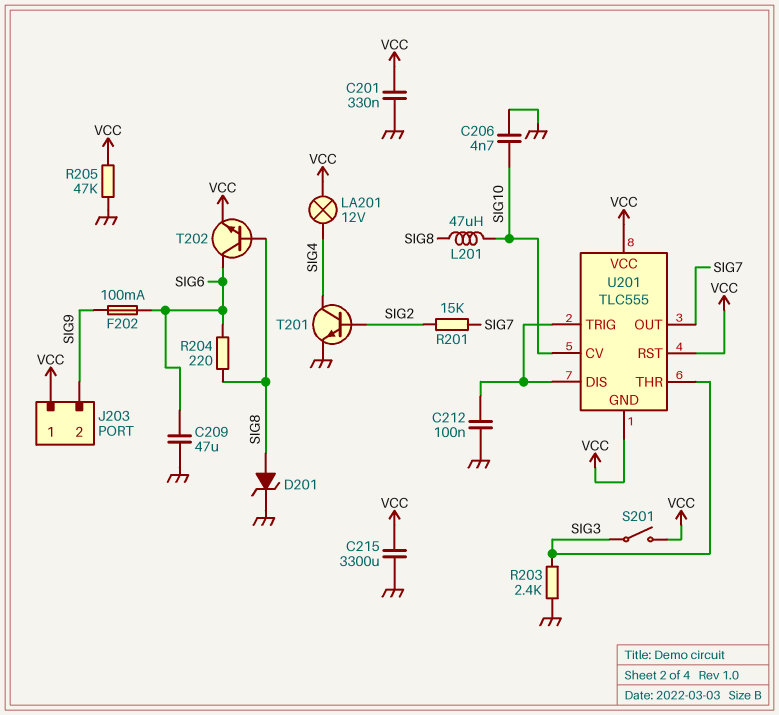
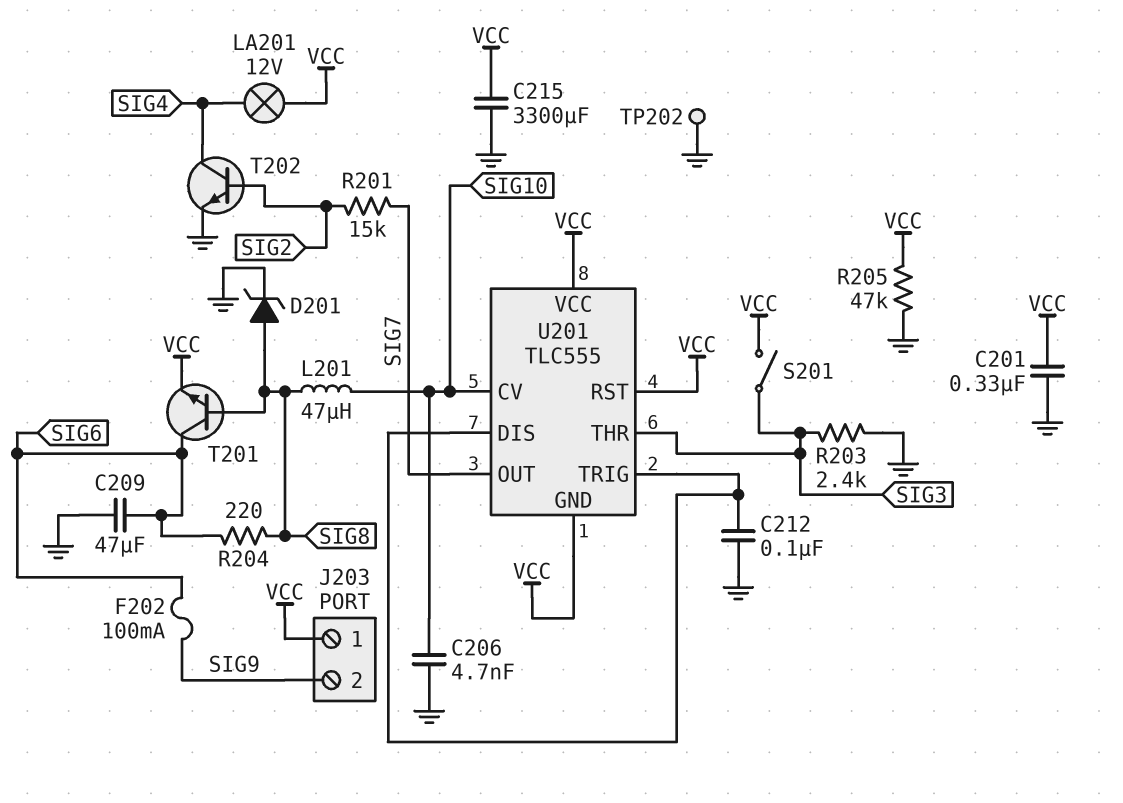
T201: NPN (B SIG2, C SIG4, E GND) -> NPN (B SIG8, C SIG6, E VCC)
T202: NPN (B SIG8, C SIG6, E VCC) -> NPN (B SIG2, C SIG4, E GND)
TP202: none -> test point (GND)

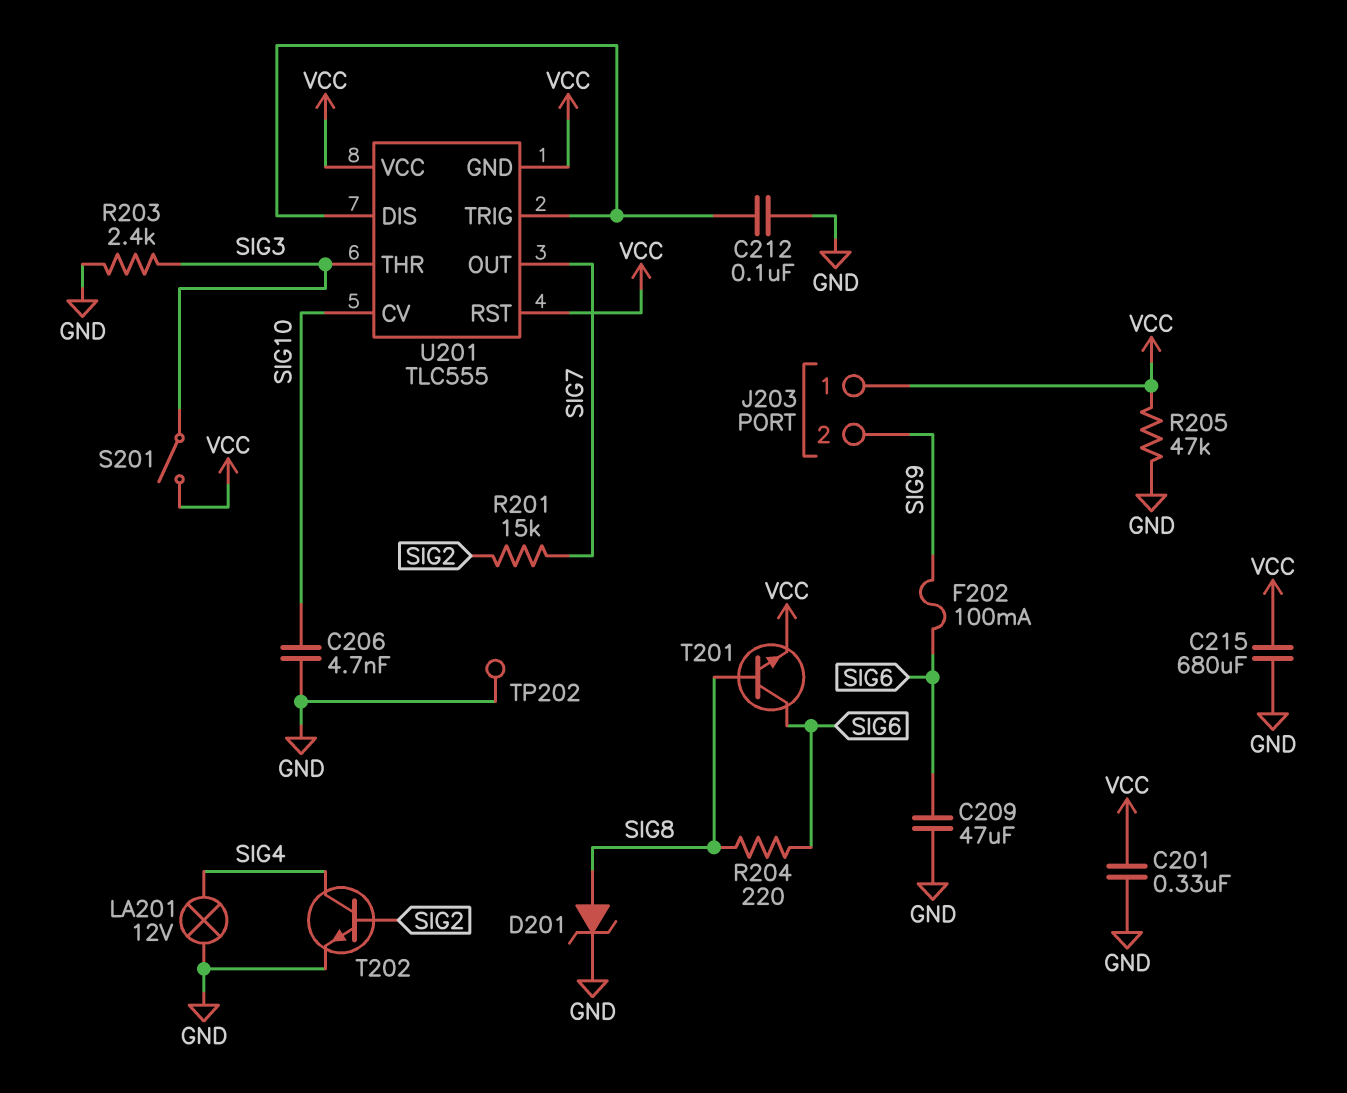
C215: 3300uF (GND, VCC) -> 680uF (GND, VCC)
L201: 47uH (SIG8, SIG10) -> none
LA201: lamp 12V (SIG4, VCC) -> lamp 12V (GND, SIG4)

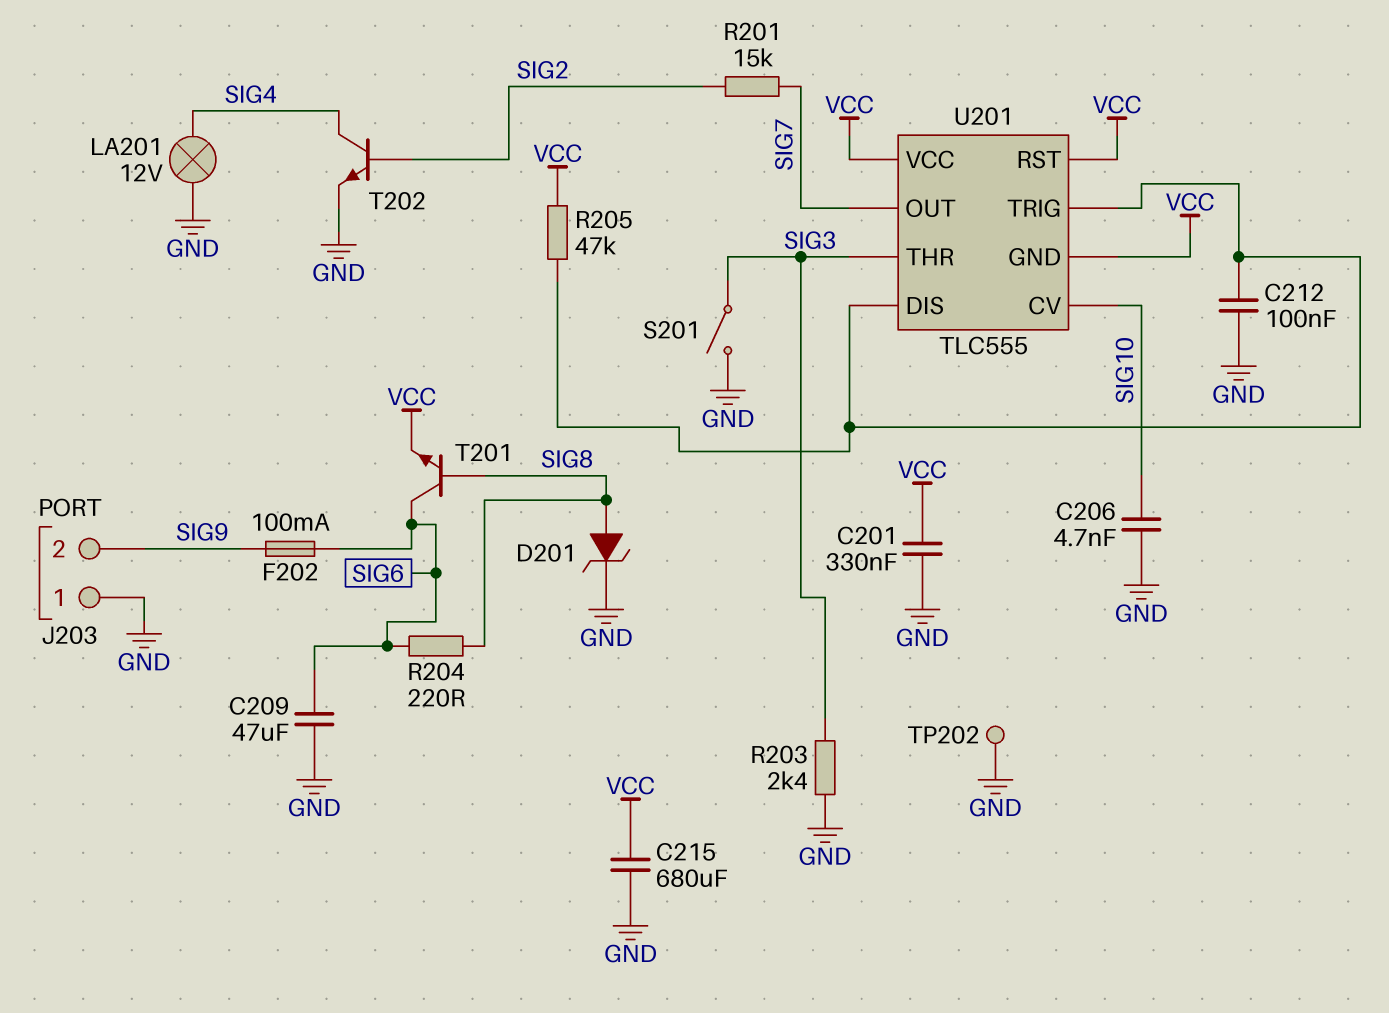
J203 pin 1: VCC -> GND
R205: 47k (GND, VCC) -> 47k (U201/DIS, VCC)
S201: switch (SIG3, VCC) -> switch (GND, SIG3)

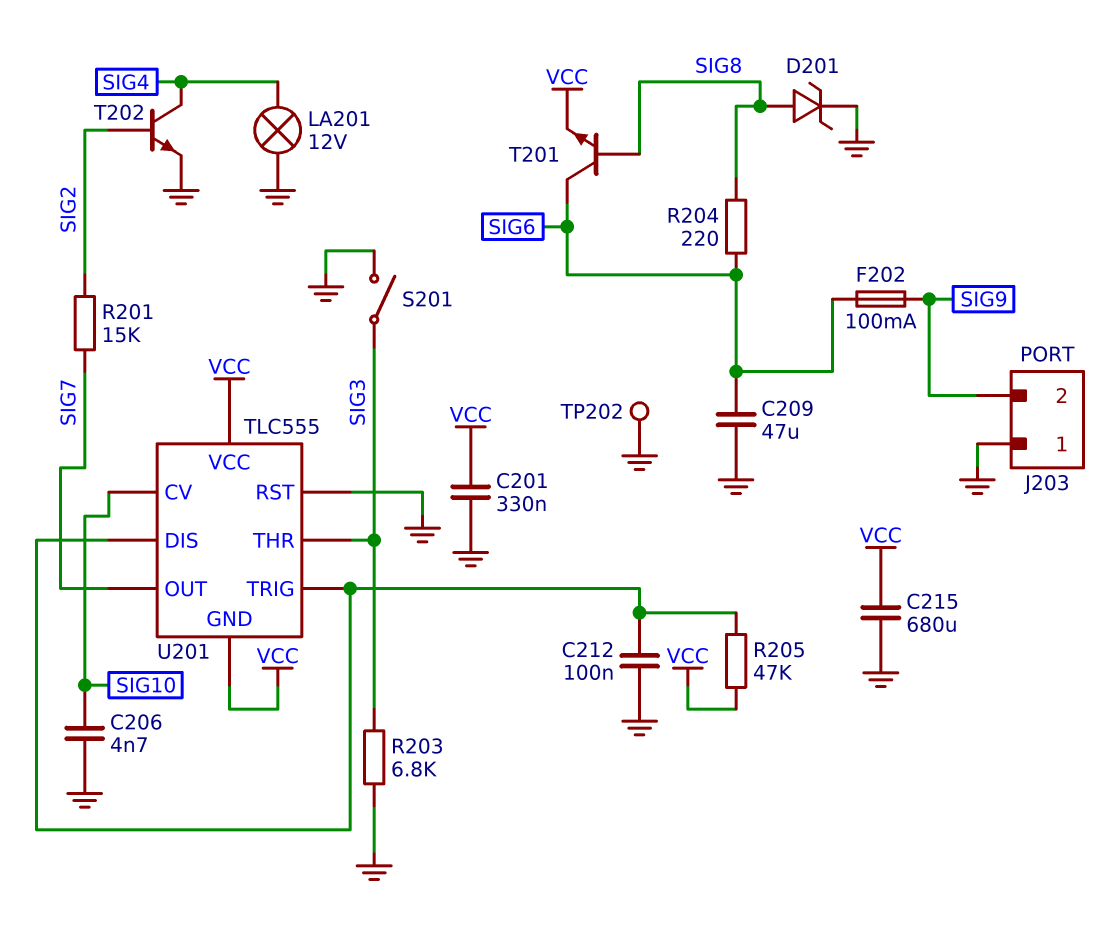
R203: 2.4k (GND, SIG3) -> 6.8k (GND, SIG3)
U201 pin RST: VCC -> GND

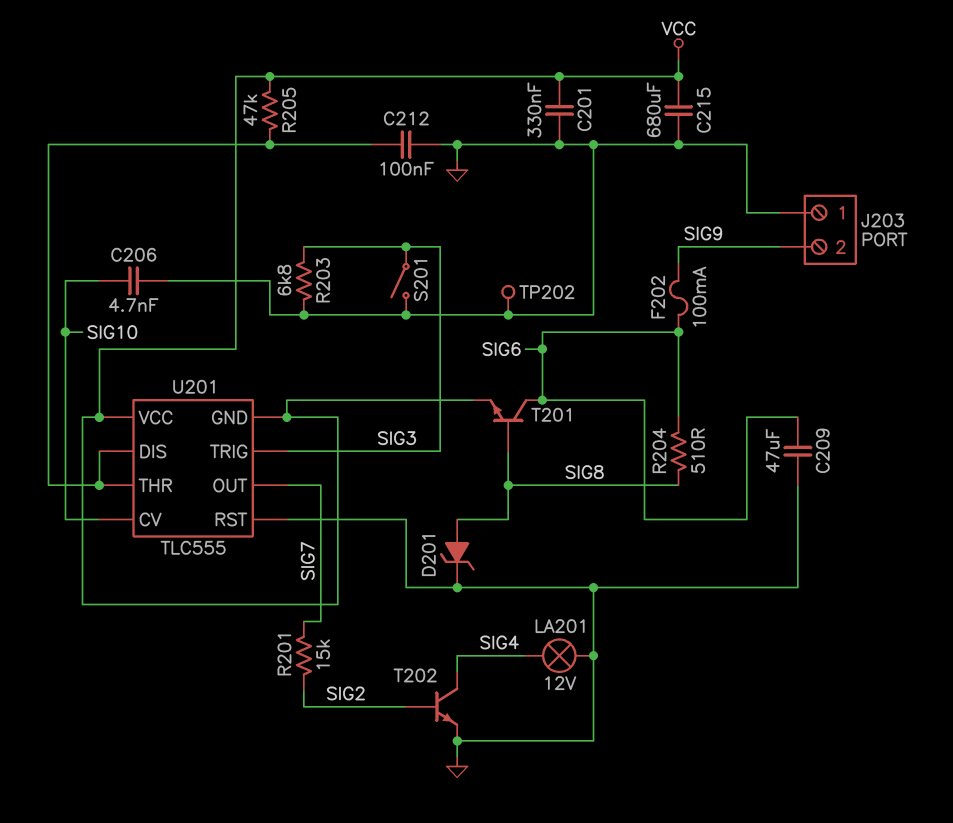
R204: 220 (SIG6, SIG8) -> 510 (SIG6, SIG8)
U201 pin THR: SIG3 -> U201/DIS
U201 pin TRIG: U201/DIS -> SIG3

